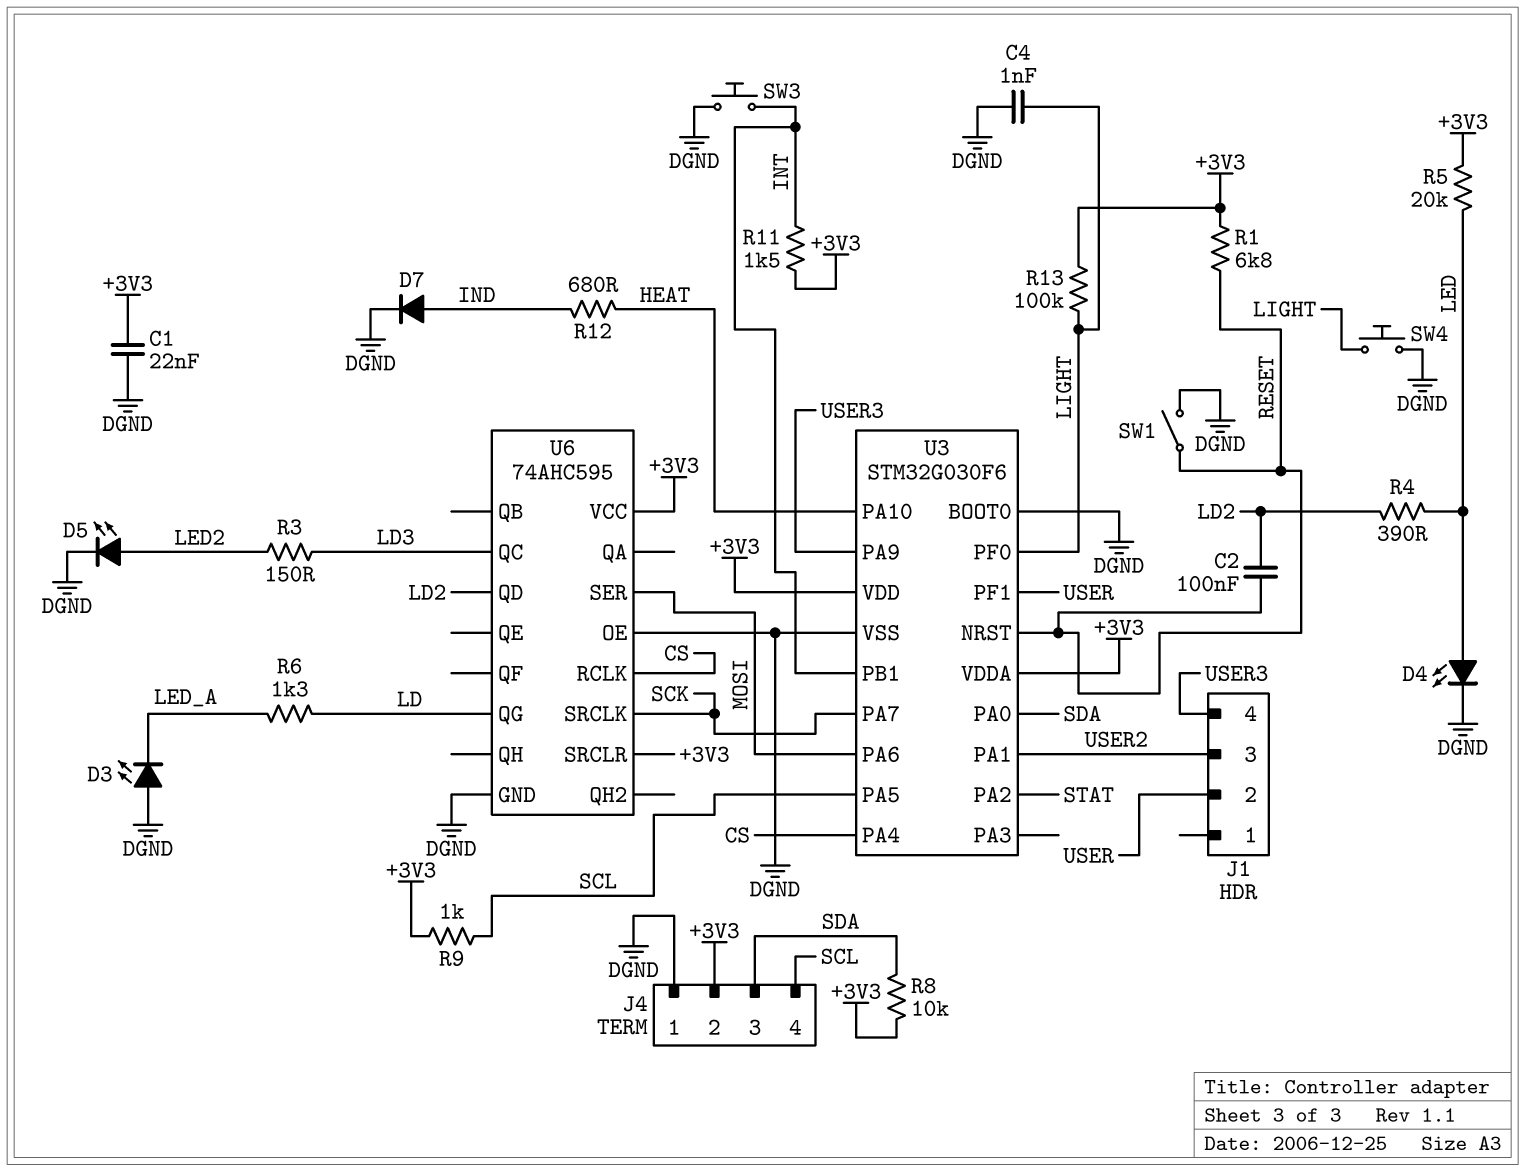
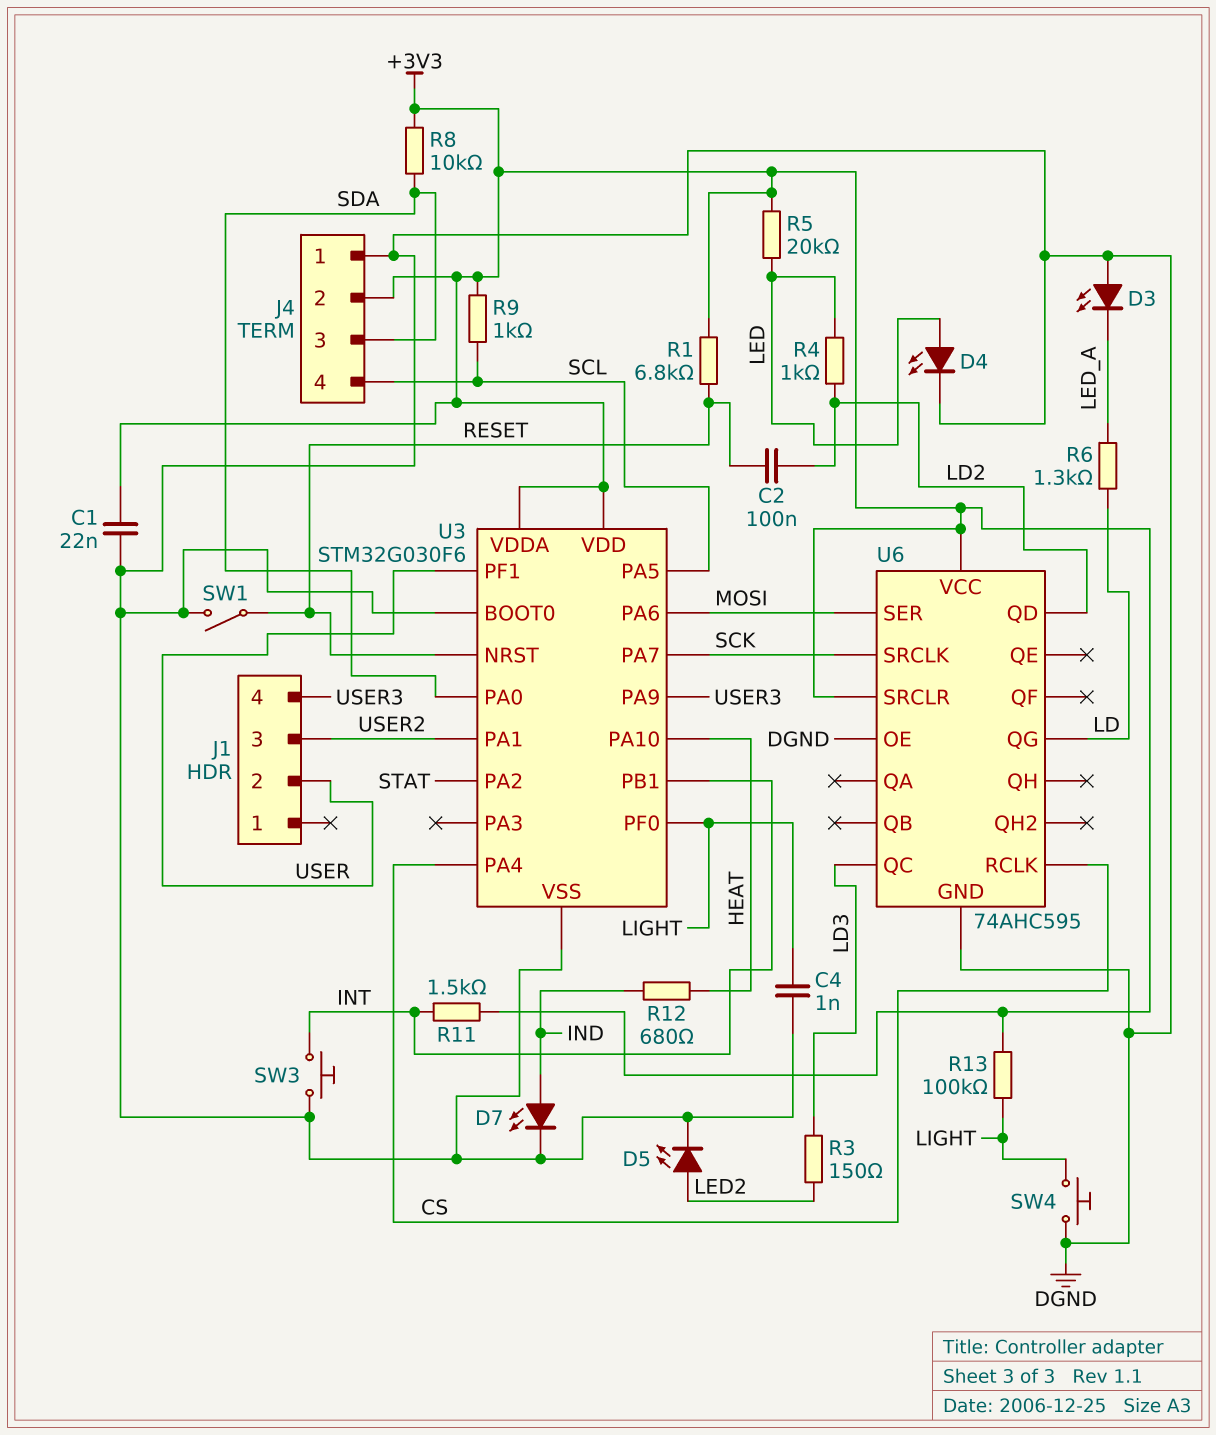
D7: diode (A IND, K DGND) -> LED (A IND, K DGND)
R4: 390 (LD2, LED) -> 1k (LD2, LED)

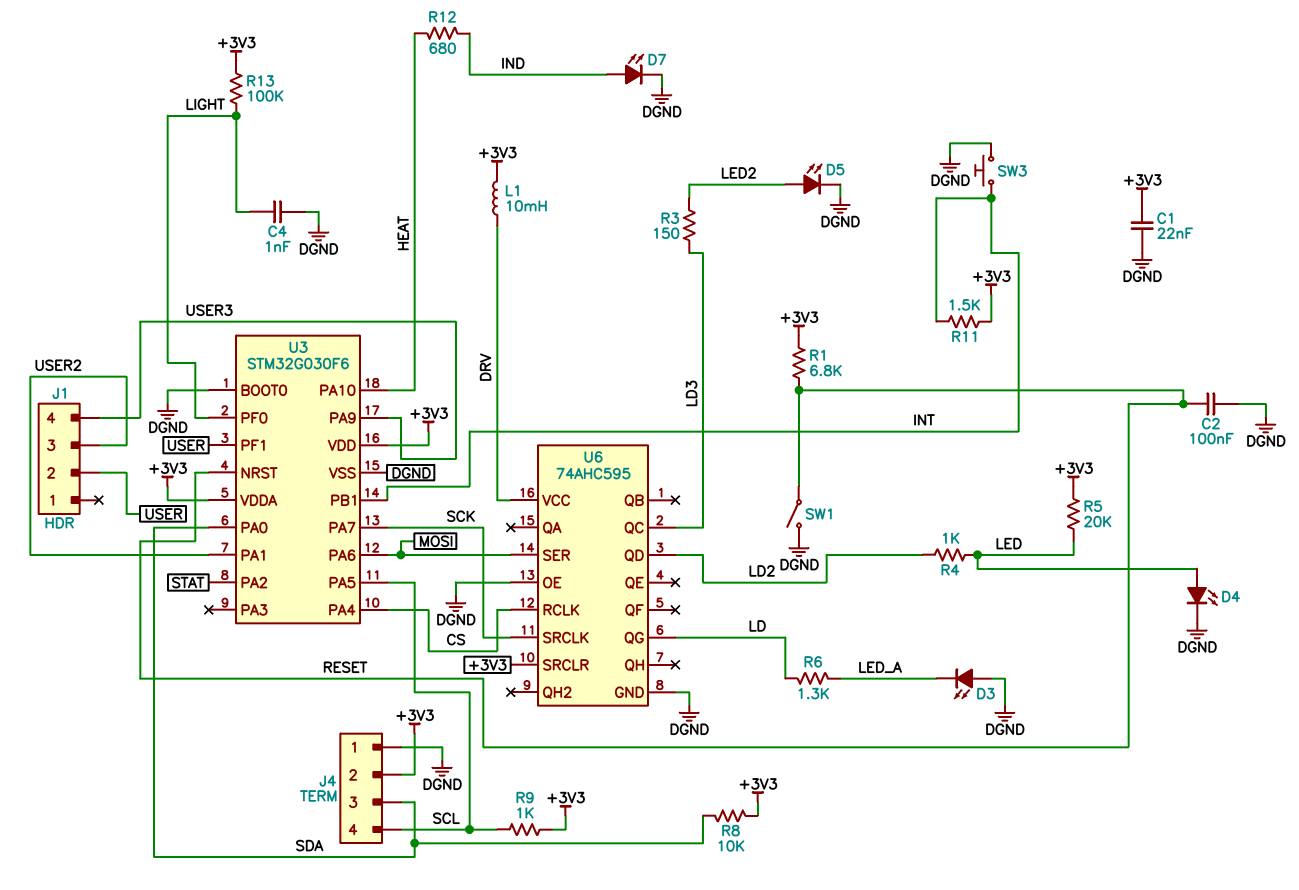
C2: 100nF (LD2, RESET) -> 100nF (DGND, RESET)
L1: none -> 10mH (+3V3, DRV)
SW4: button (DGND, LIGHT) -> none
U6 pin VCC: +3V3 -> DRV

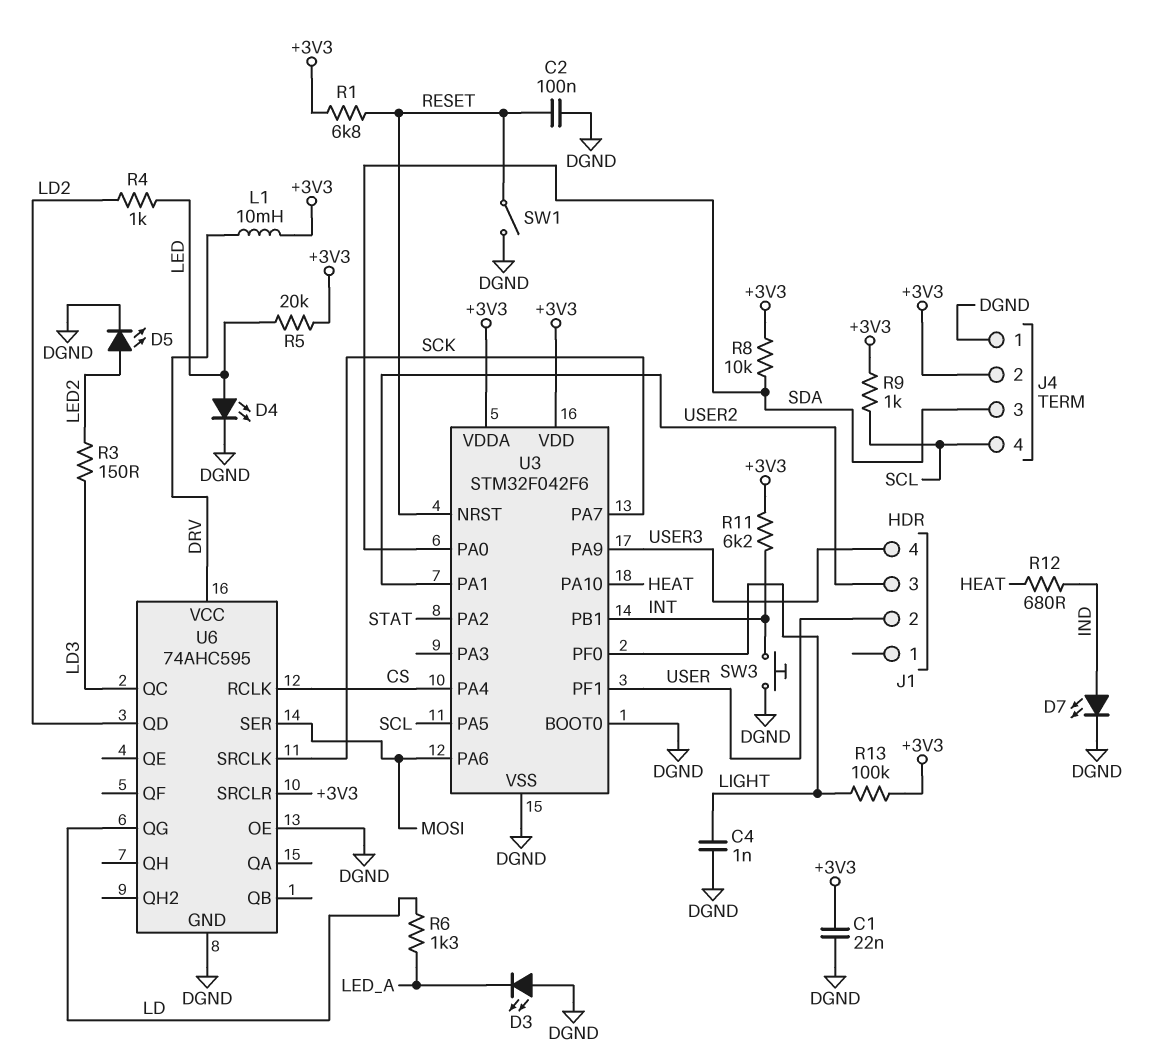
R11: 1.5k (+3V3, INT) -> 6.2k (+3V3, INT)
U3: STM32G030F6 -> STM32F042F6

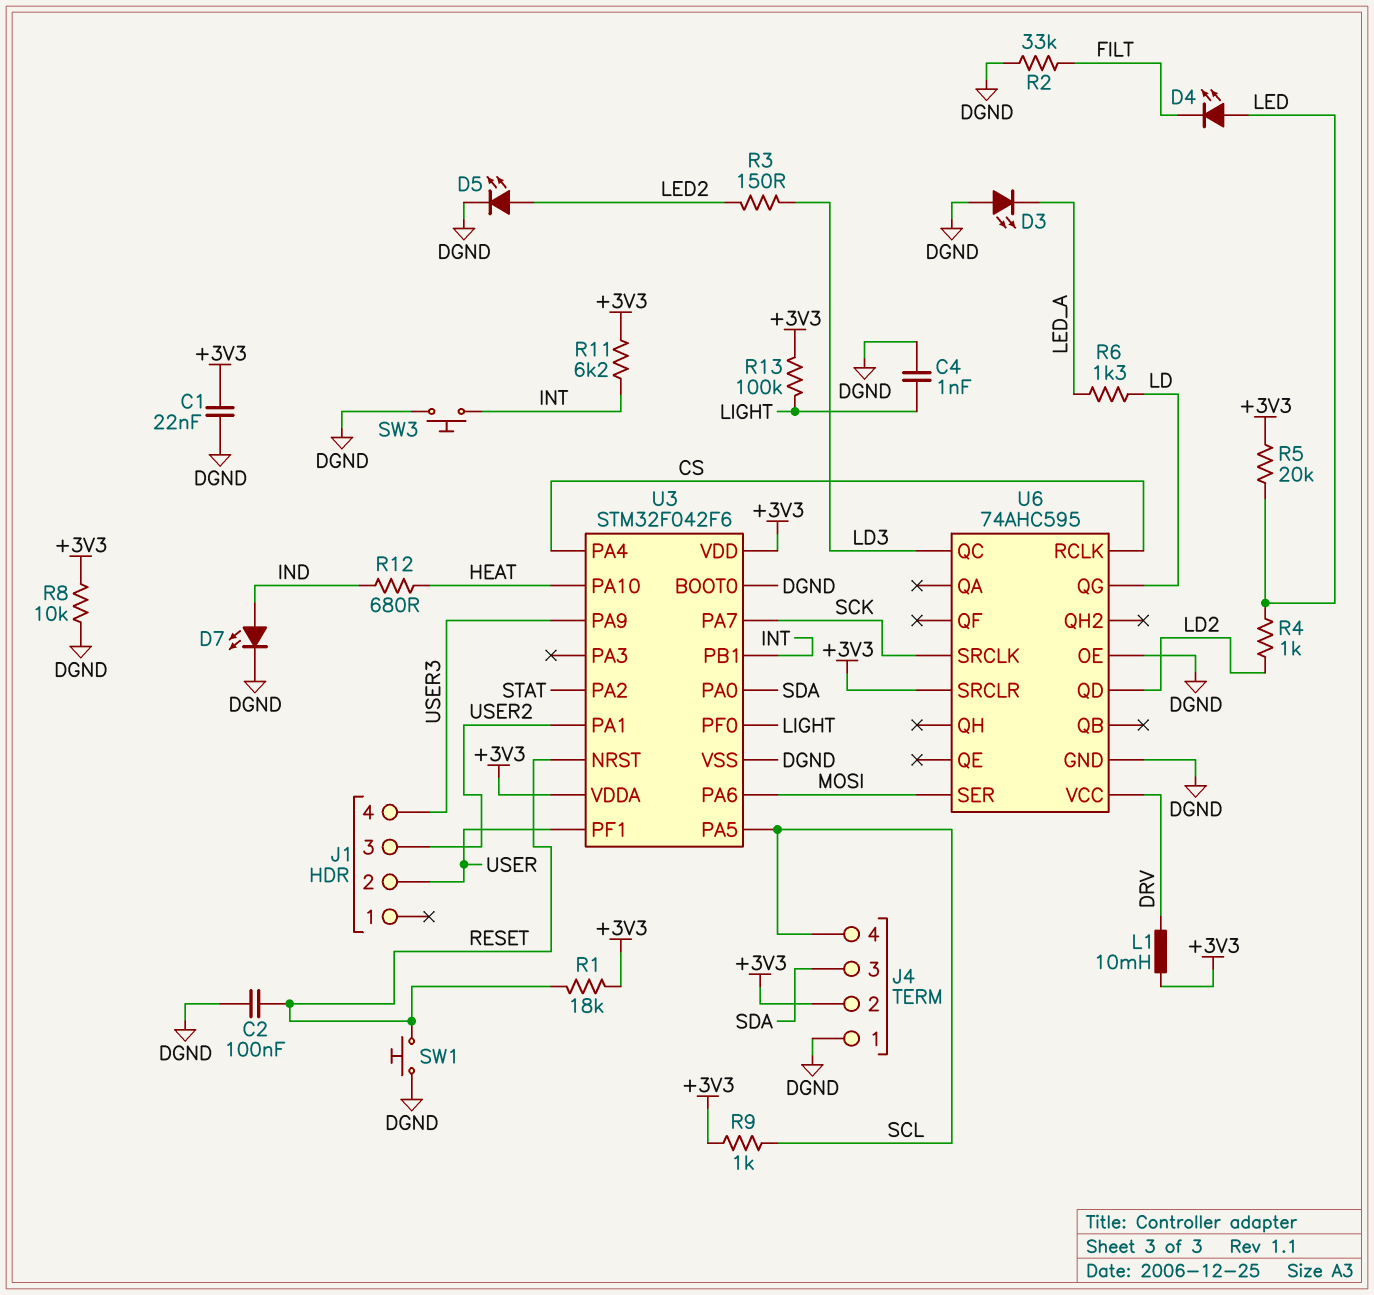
D4: LED (A LED, K DGND) -> LED (A LED, K FILT)
R1: 6.8k (+3V3, RESET) -> 18k (+3V3, RESET)
R2: none -> 33k (DGND, FILT)
R8: 10k (+3V3, SDA) -> 10k (+3V3, DGND)
SW1: switch (DGND, RESET) -> button (DGND, RESET)

